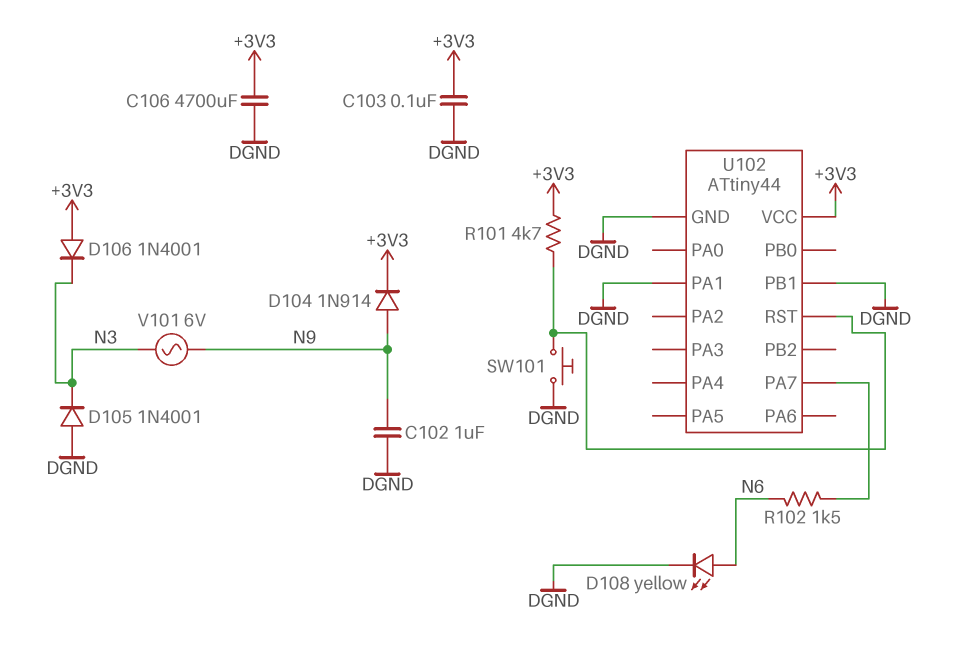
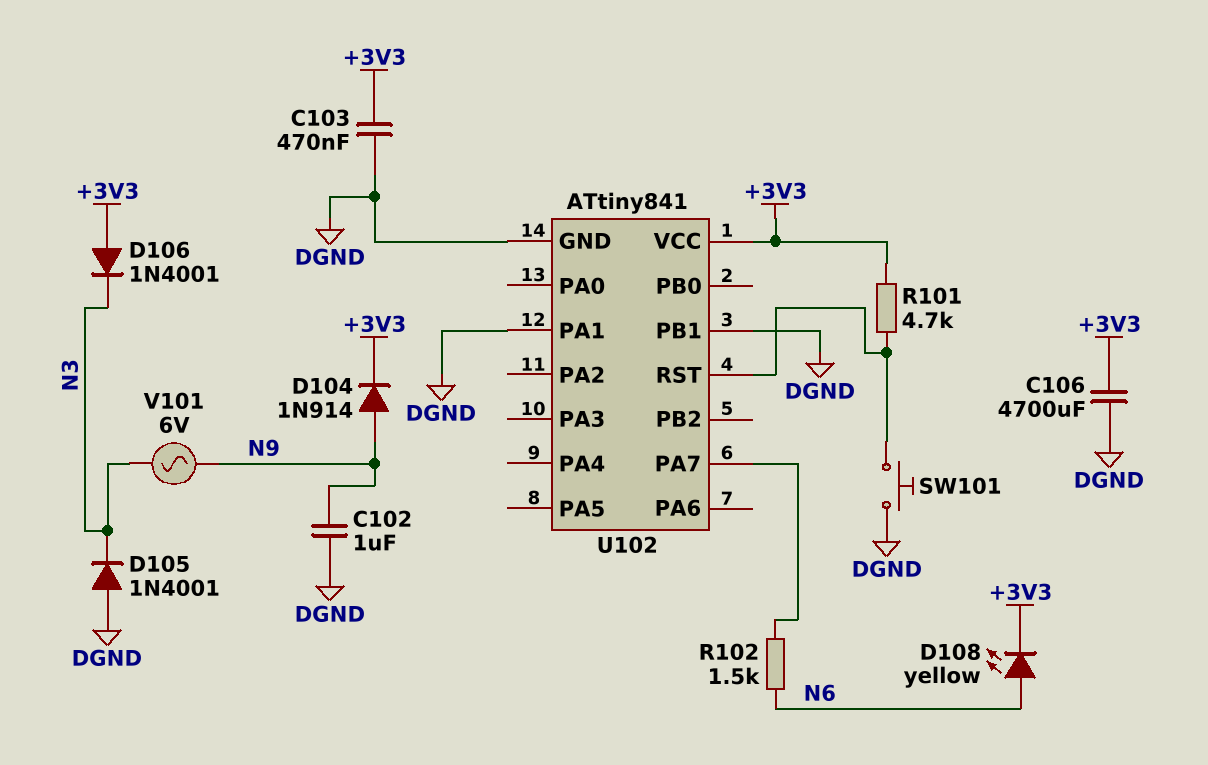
C103: 100nF (+3V3, DGND) -> 470nF (+3V3, DGND)
D108: LED yellow (A N6, K DGND) -> LED yellow (A N6, K +3V3)
U102: ATtiny44 -> ATtiny841

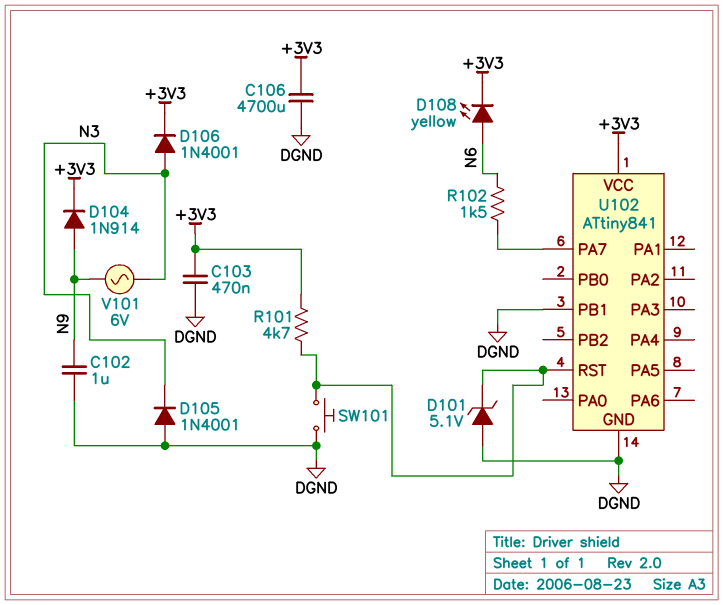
D101: none -> zener 5.1V (A DGND, K U102/RST)
D106: diode 1N4001 (A +3V3, K N3) -> diode 1N4001 (A N3, K +3V3)
U102 pin PA1: DGND -> none

